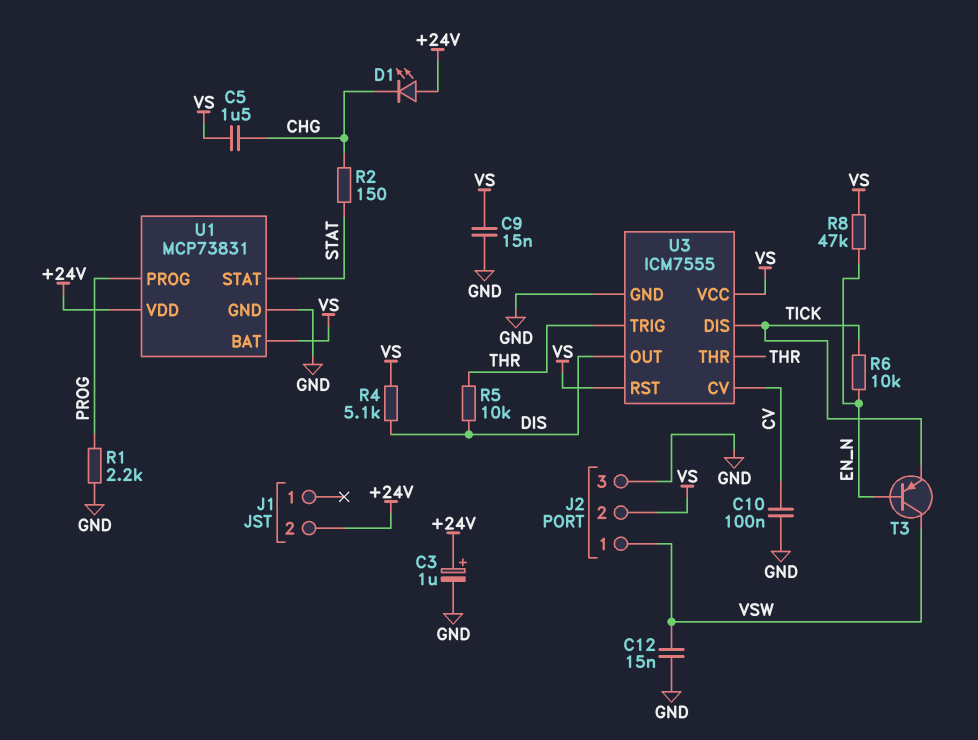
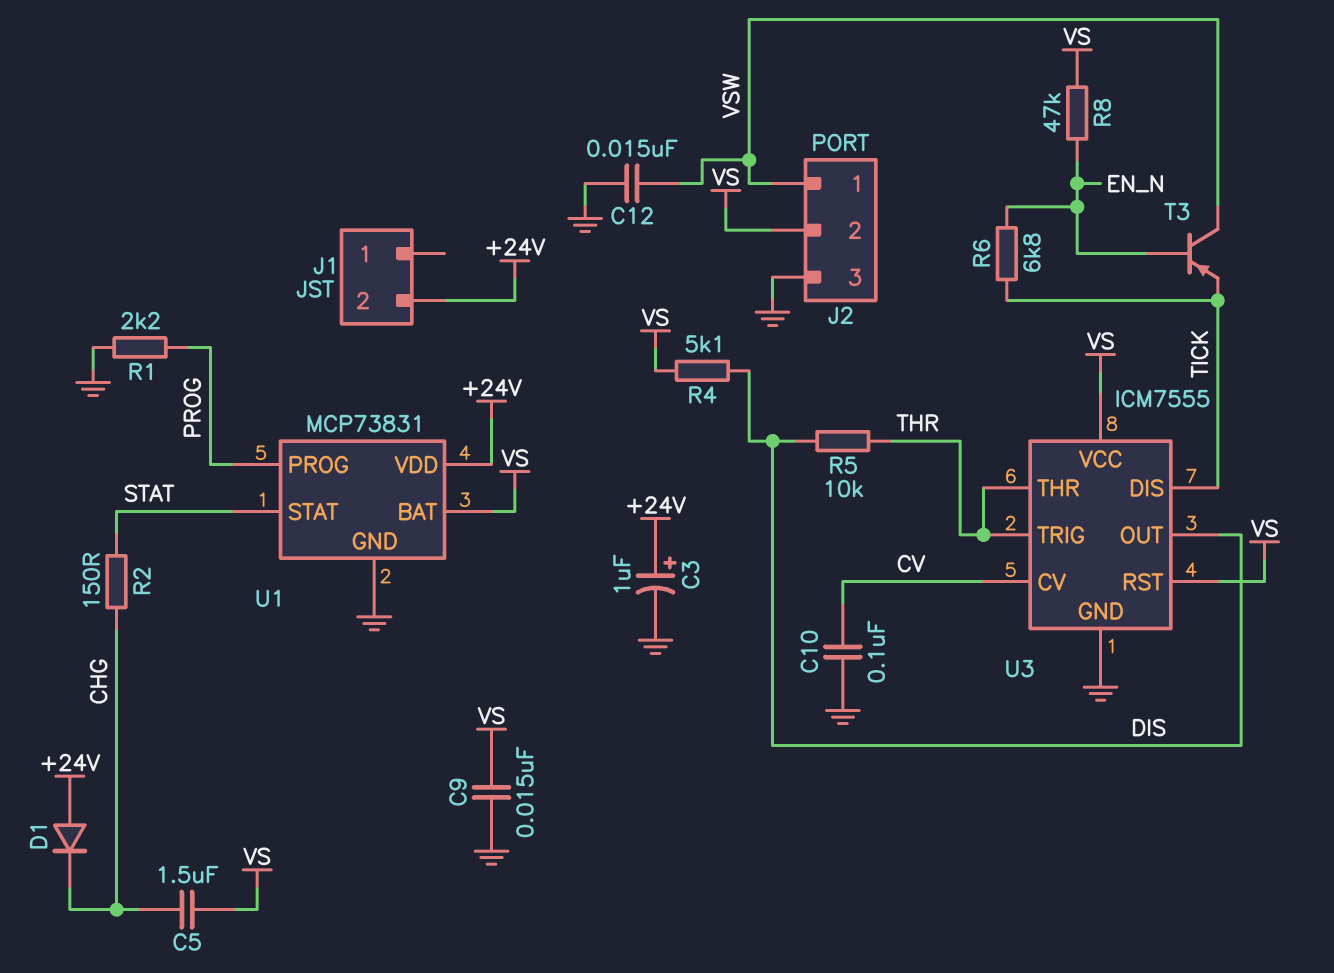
D1: LED (A +24V, K CHG) -> diode (A +24V, K CHG)
R6: 10k (EN_N, TICK) -> 6.8k (EN_N, TICK)

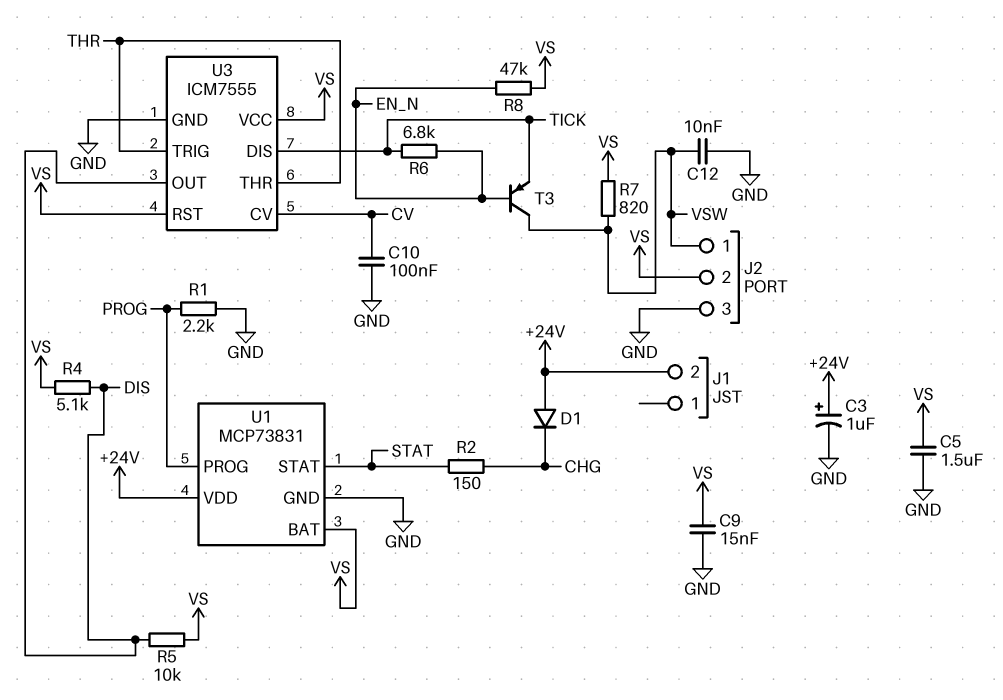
C5: 1.5uF (CHG, VS) -> 1.5uF (GND, VS)
C12: 15nF (GND, VSW) -> 10nF (GND, VSW)
R5: 10k (DIS, THR) -> 10k (DIS, VS)
R7: none -> 820 (VS, VSW)

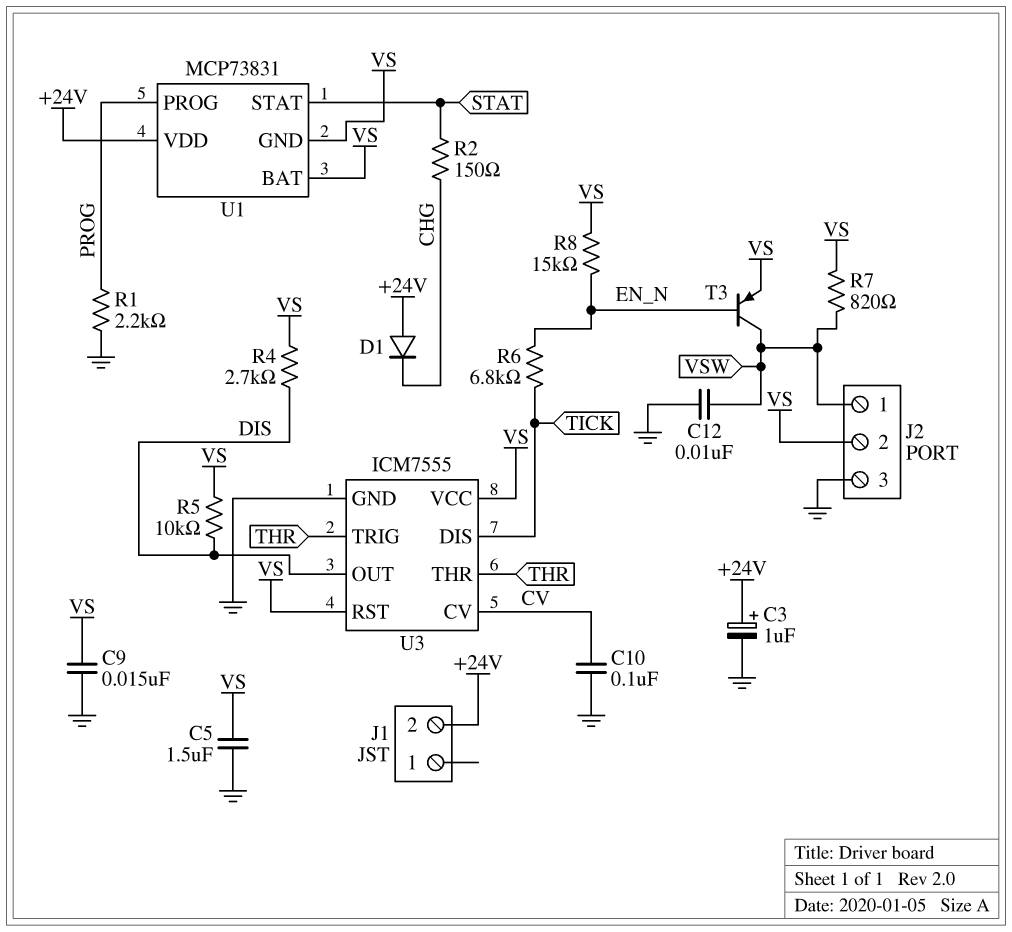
R4: 5.1k (DIS, VS) -> 2.7k (DIS, VS)
R8: 47k (EN_N, VS) -> 15k (EN_N, VS)
T3: PNP (B EN_N, C VSW, E TICK) -> PNP (B EN_N, C VSW, E VS)
U1 pin GND: GND -> VS

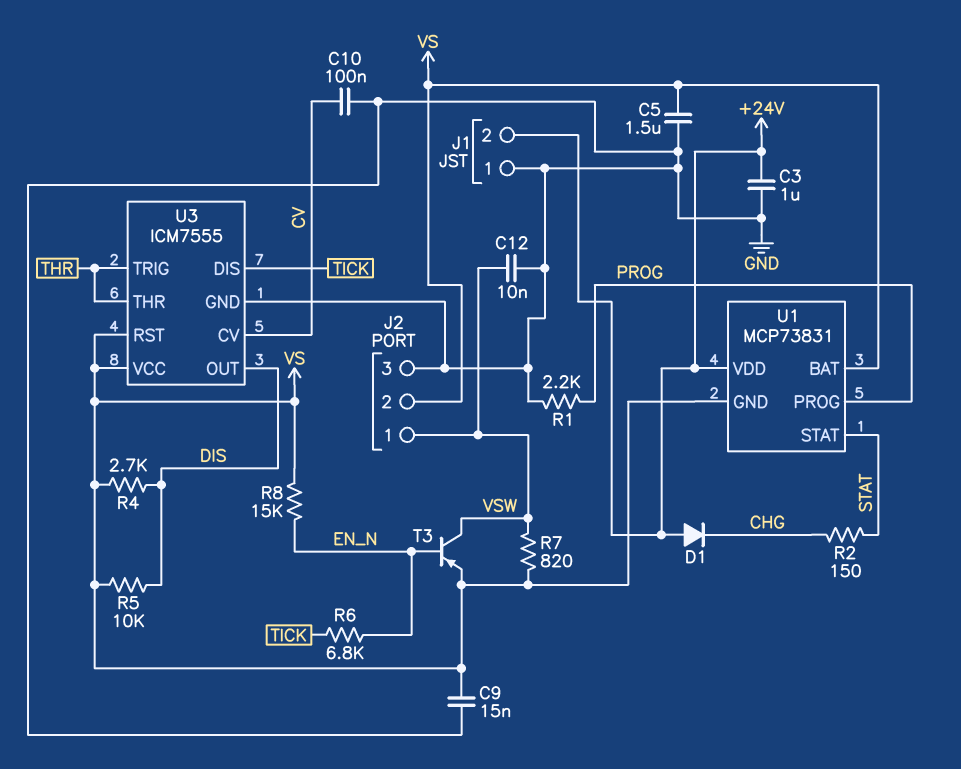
C3: 1uF (plus +24V, minus GND) -> 1uF (+24V, GND)
J1 pin 1: none -> GND

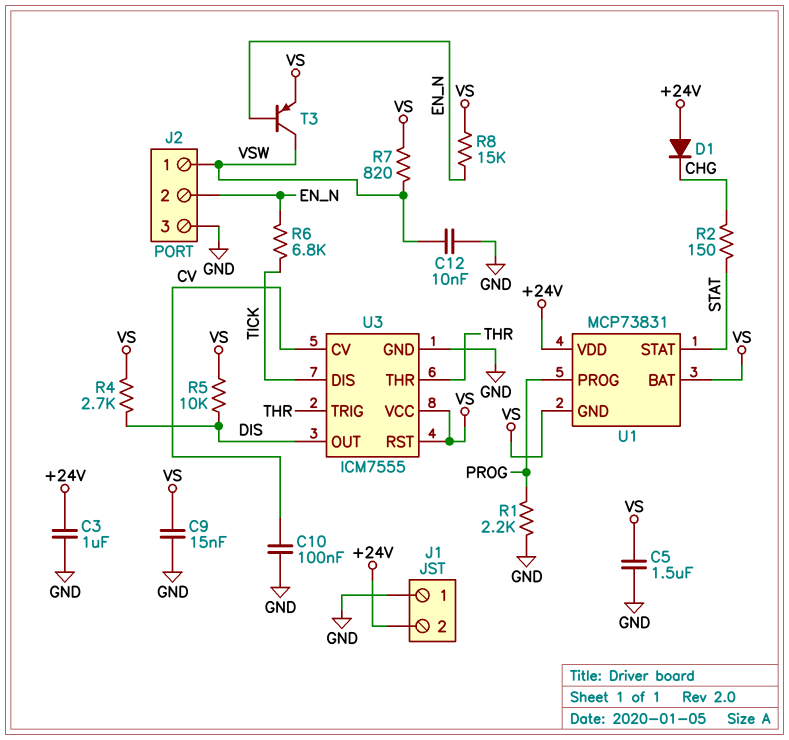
J2 pin 2: VS -> EN_N

